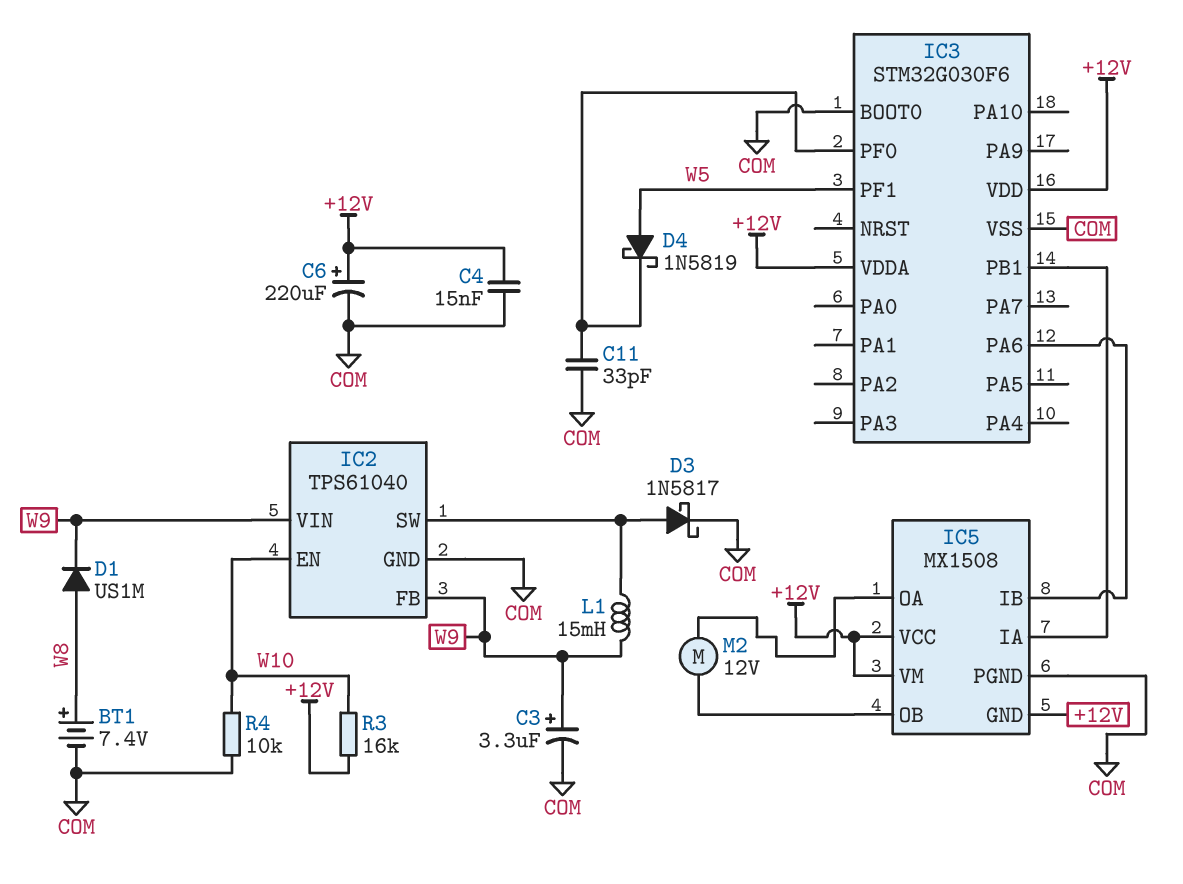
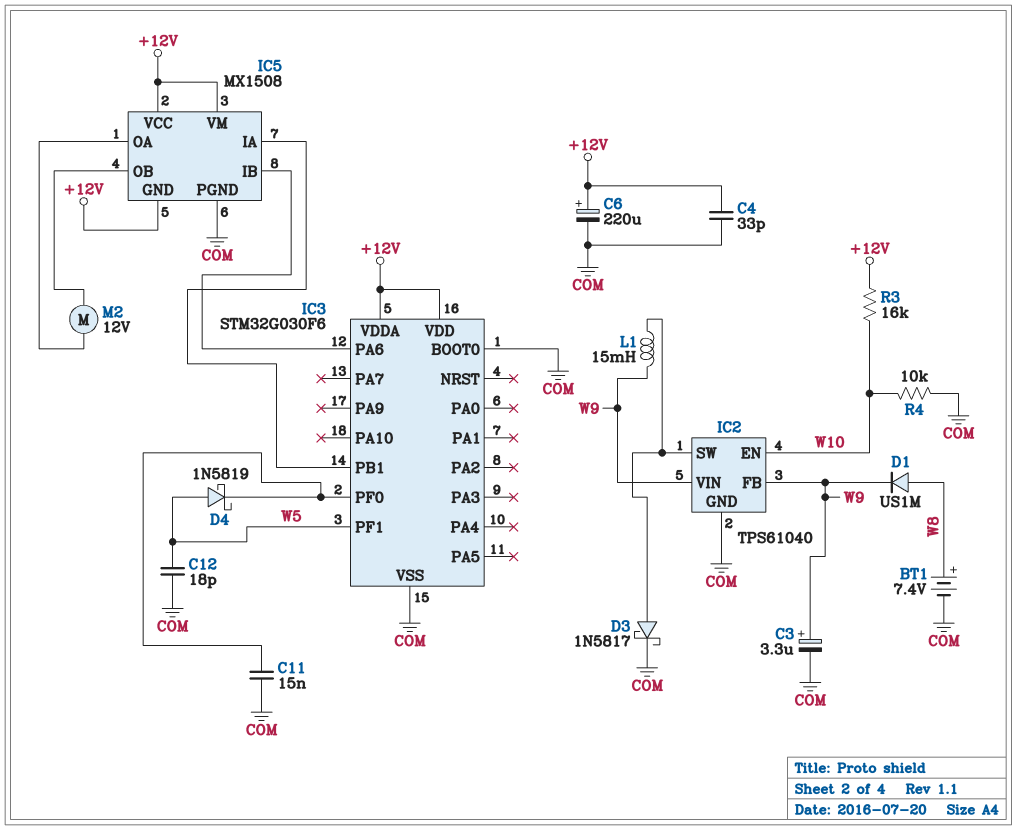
C4: 15nF (+12V, COM) -> 33pF (+12V, COM)
C11: 33pF (COM, IC3/PF0) -> 15nF (COM, IC3/PF0)
C12: none -> 18pF (COM, W5)

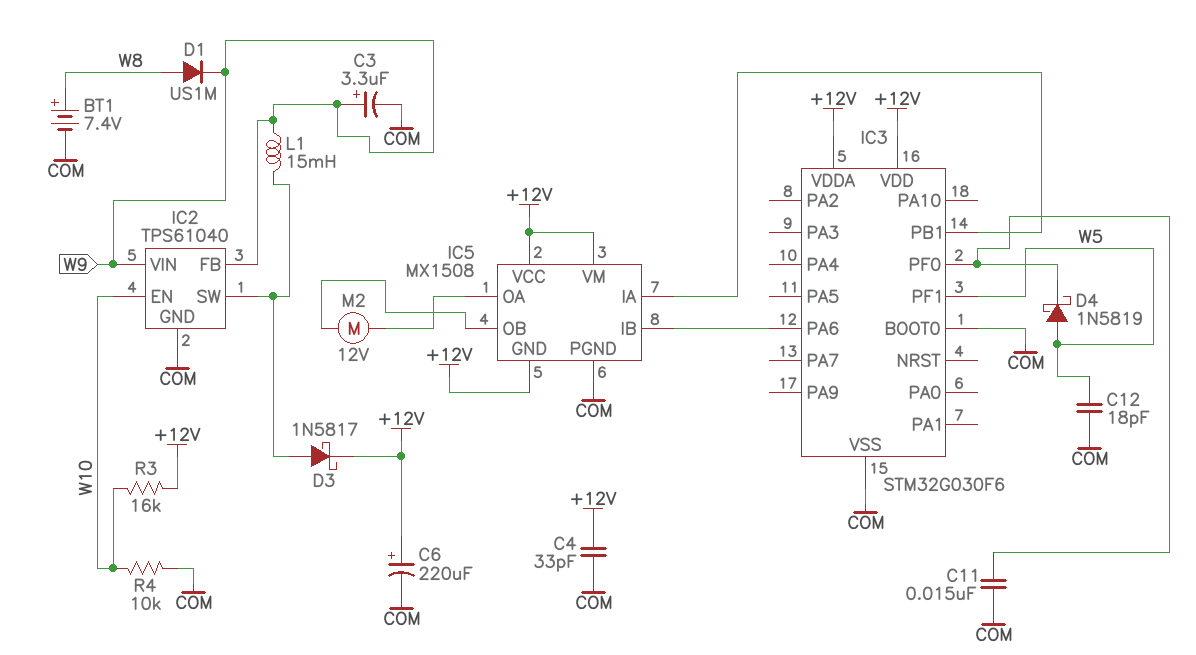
D3: schottky 1N5817 (A IC2/SW, K COM) -> schottky 1N5817 (A IC2/SW, K +12V)

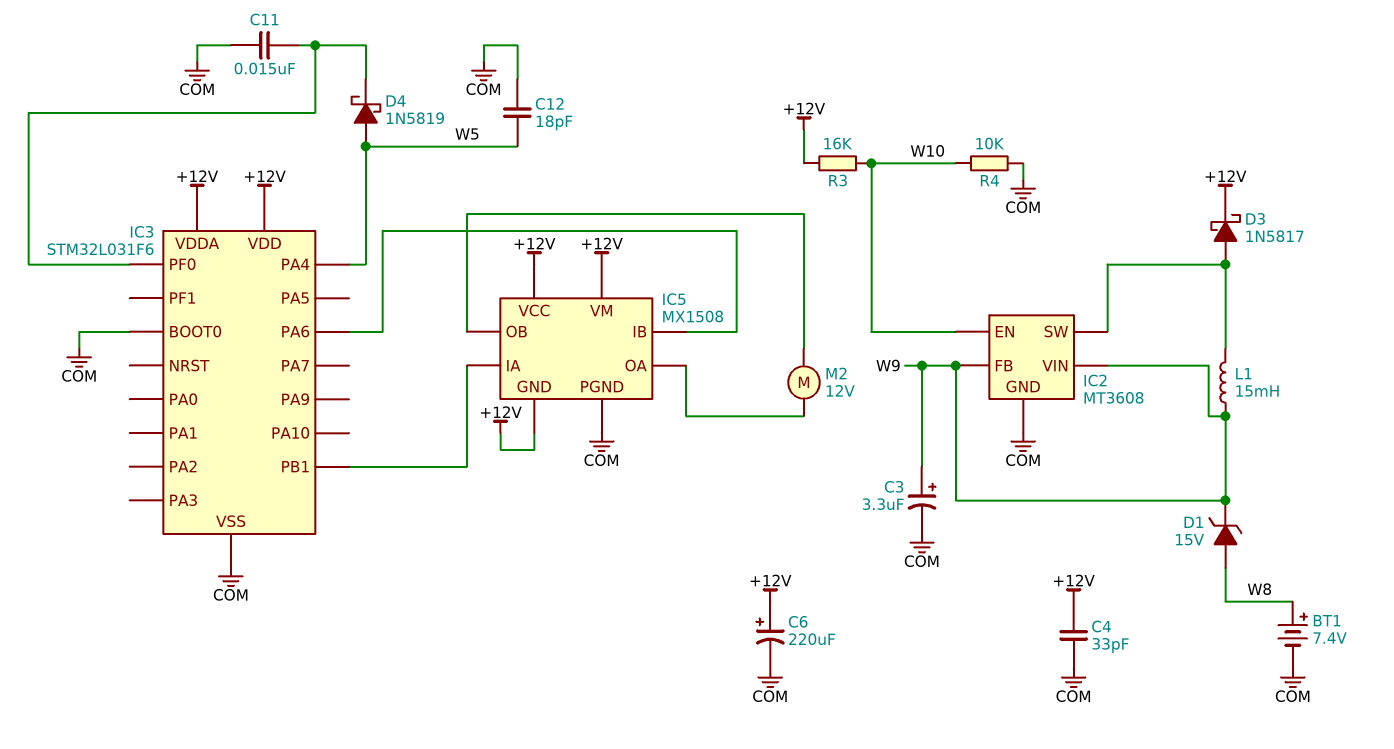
D1: diode US1M (A W8, K W9) -> zener 15V (A W8, K W9)
IC2: TPS61040 -> MT3608
IC3: STM32G030F6 -> STM32L031F6
IC3 pin PA4: none -> W5
IC3 pin PF1: W5 -> none

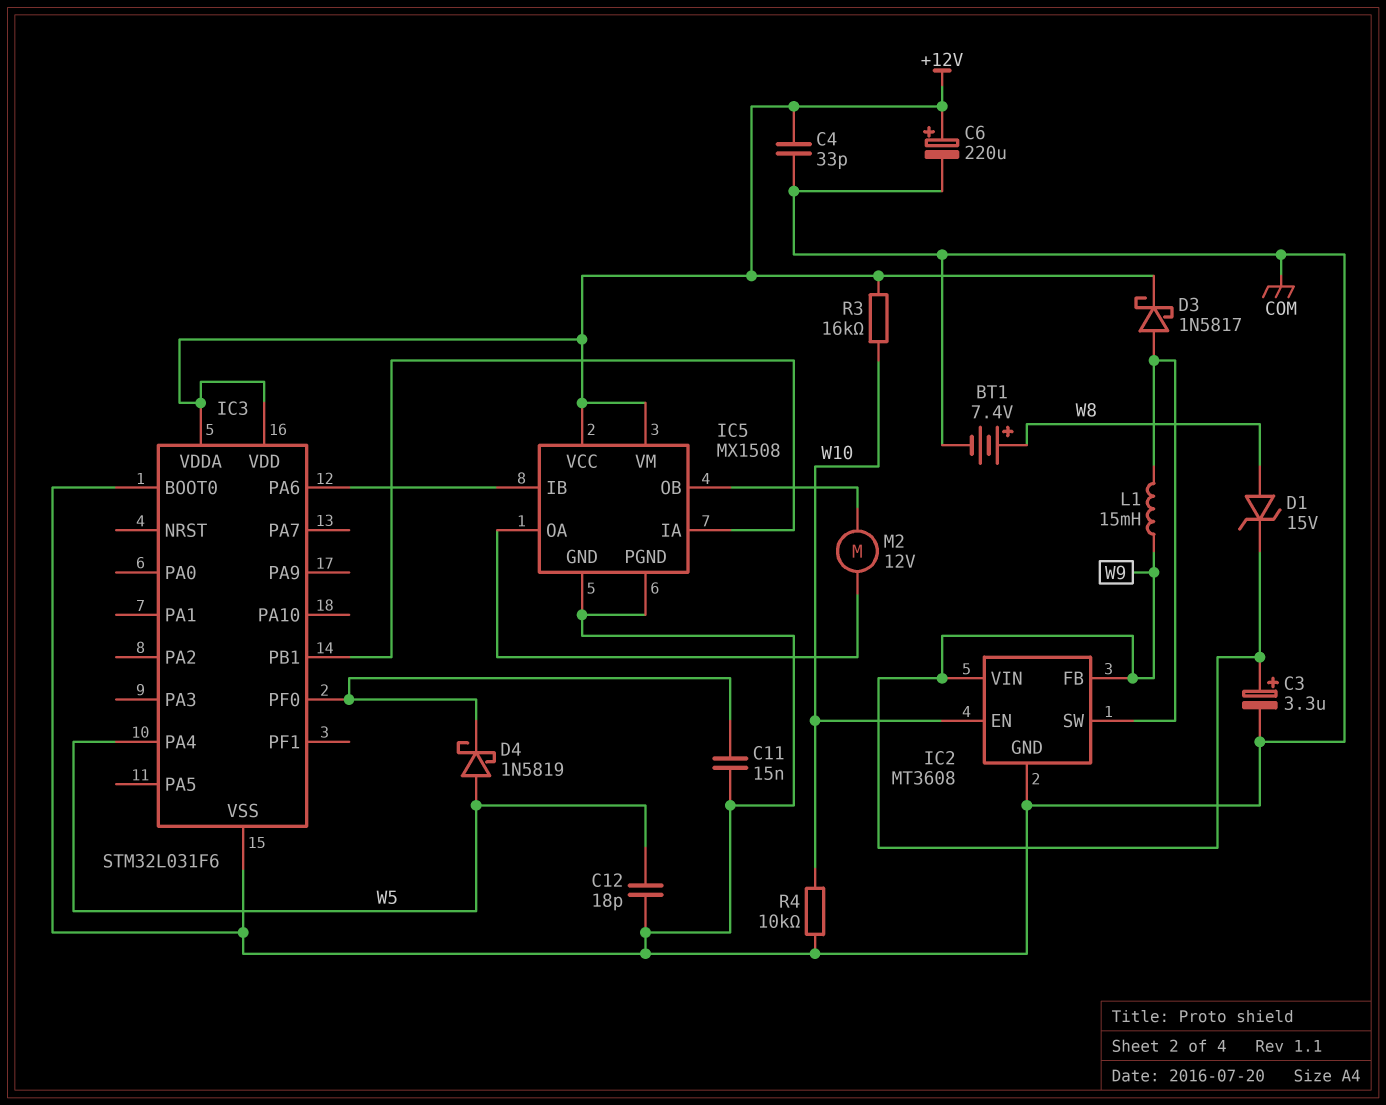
IC5 pin GND: +12V -> COM

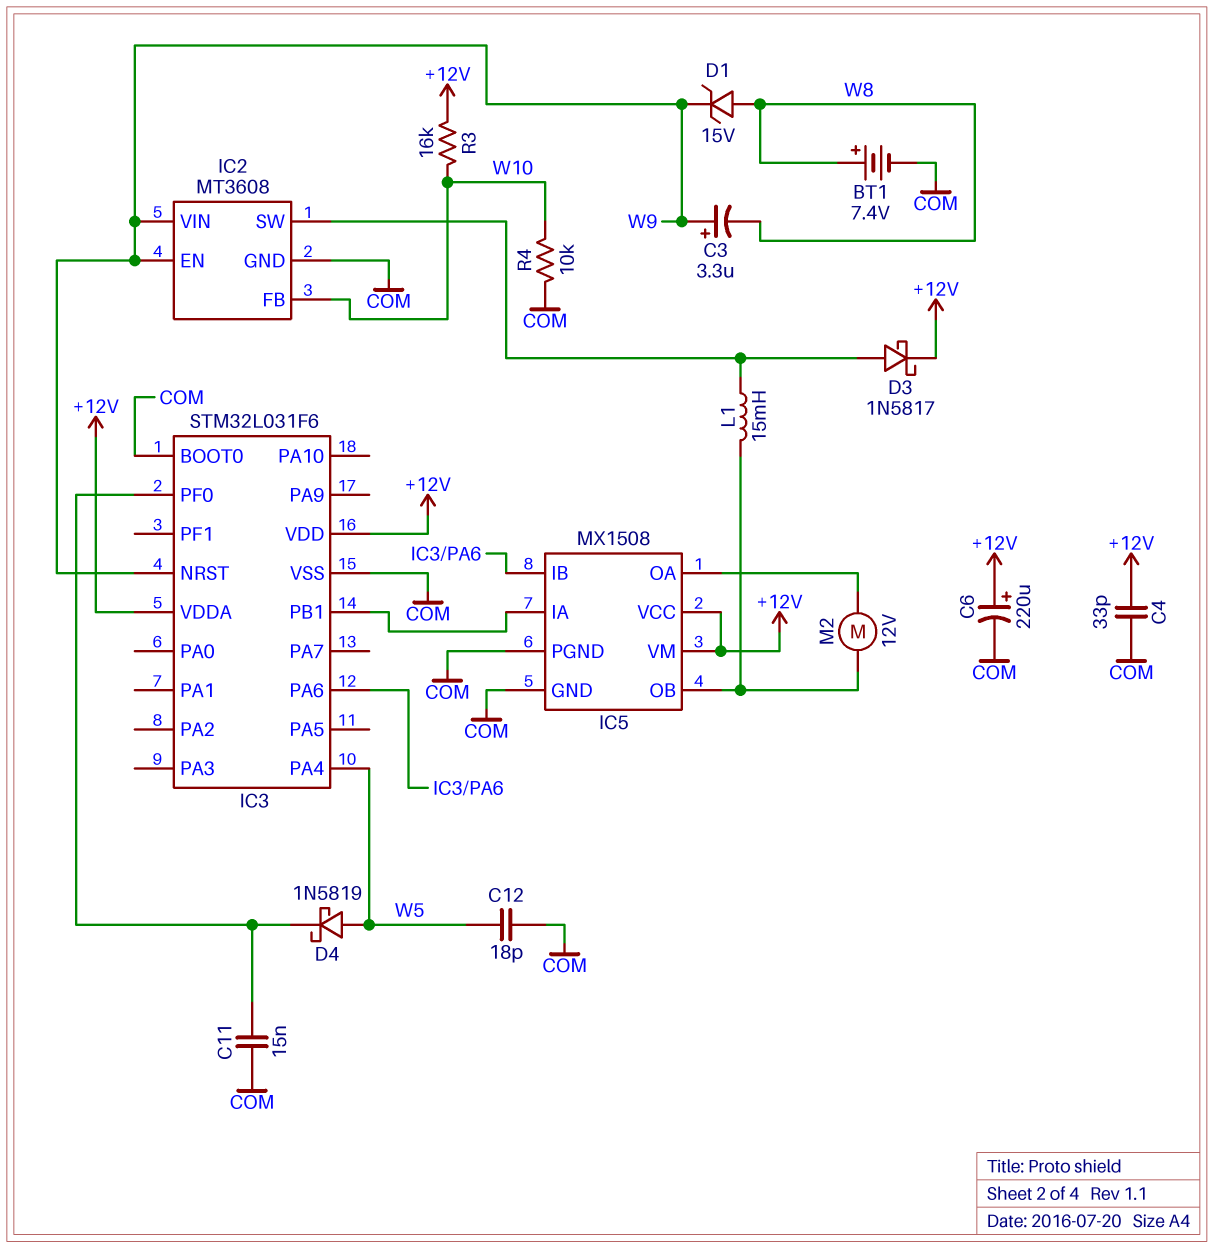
C3: 3.3uF (plus W9, minus COM) -> 3.3uF (plus W9, minus W8)
IC2 pin EN: W10 -> W9
IC2 pin FB: W9 -> W10
IC3 pin NRST: none -> W9
L1: 15mH (IC2/SW, W9) -> 15mH (IC2/SW, IC5/OB)

